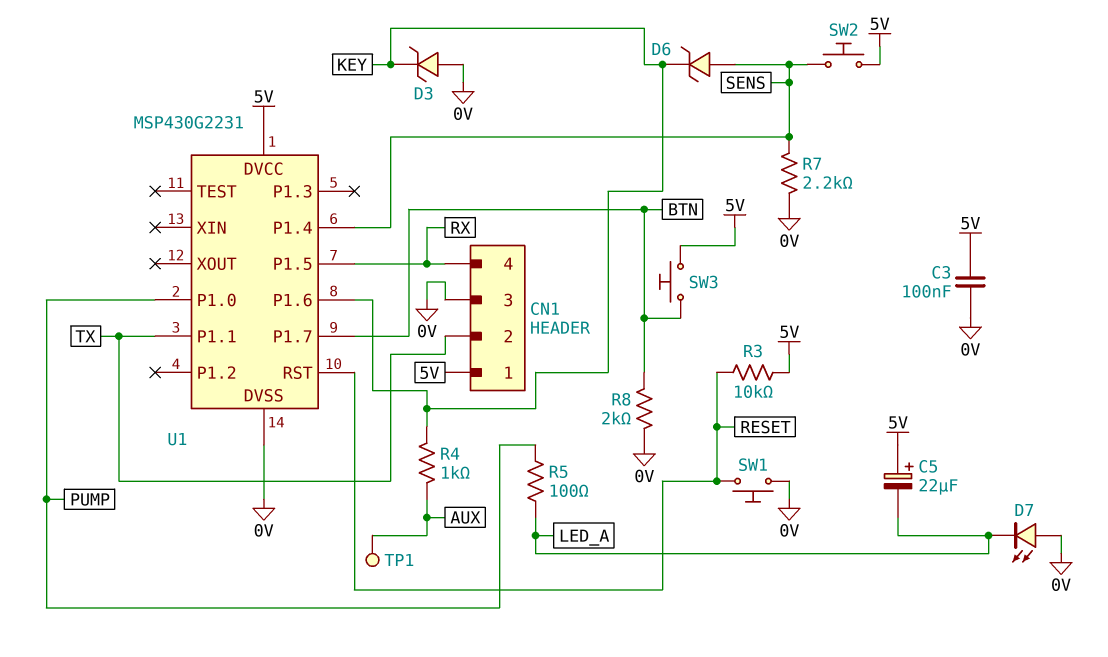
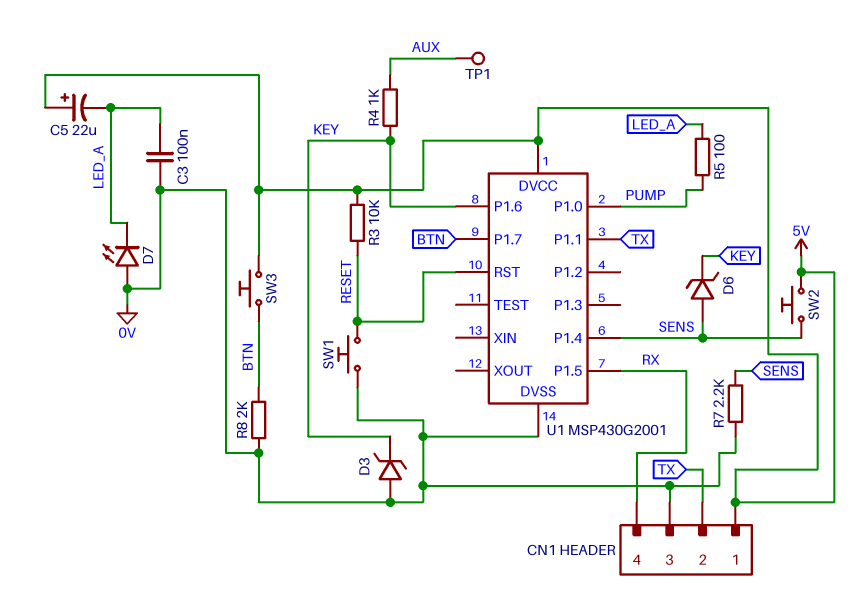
C3: 100nF (0V, 5V) -> 100nF (0V, LED_A)
U1: MSP430G2231 -> MSP430G2001

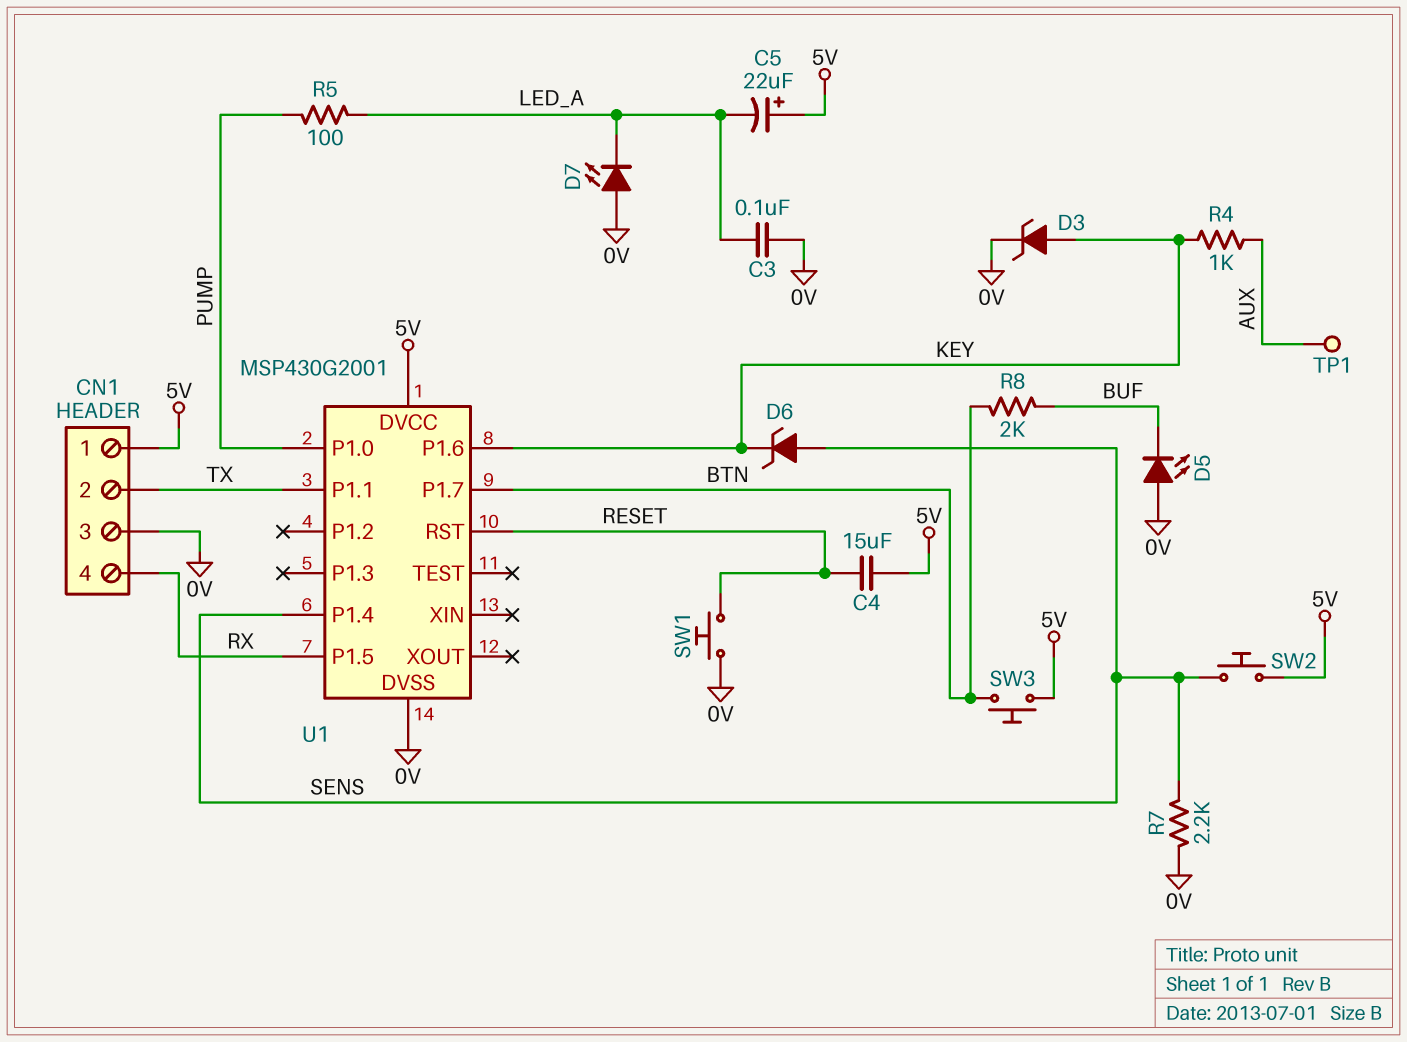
C4: none -> 15uF (5V, RESET)
D3: zener (A 0V, K KEY) -> zener (A KEY, K 0V)
D5: none -> LED (A 0V, K BUF)
R3: 10k (5V, RESET) -> none
R8: 2k (0V, BTN) -> 2k (BTN, BUF)

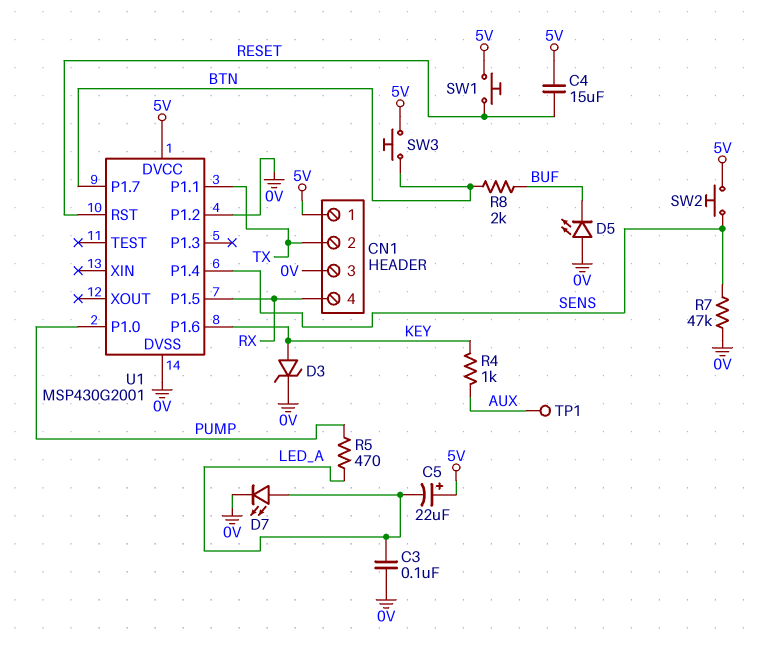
D6: zener (A SENS, K KEY) -> none
D7: LED (A 0V, K LED_A) -> LED (A LED_A, K 0V)
R5: 100 (LED_A, PUMP) -> 470 (LED_A, PUMP)
R7: 2.2k (0V, SENS) -> 47k (0V, SENS)
SW1: button (0V, RESET) -> button (5V, RESET)
U1 pin P1.2: none -> 0V

